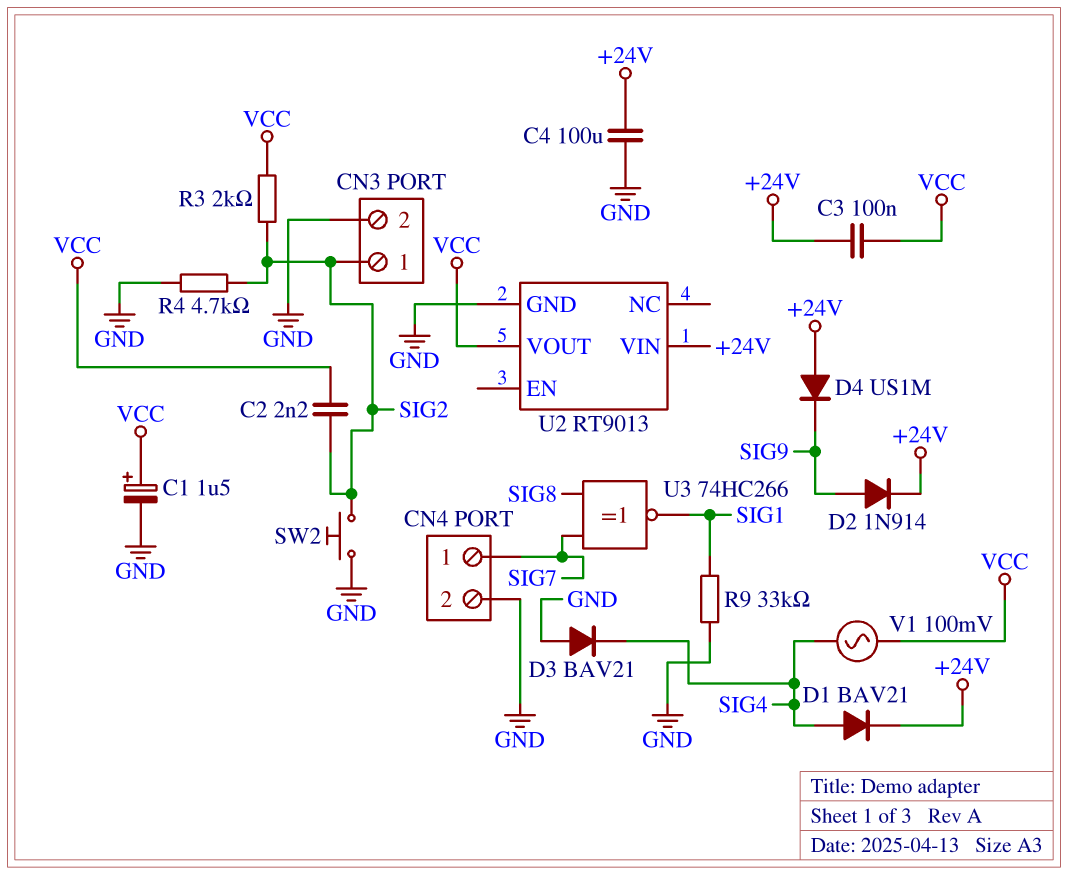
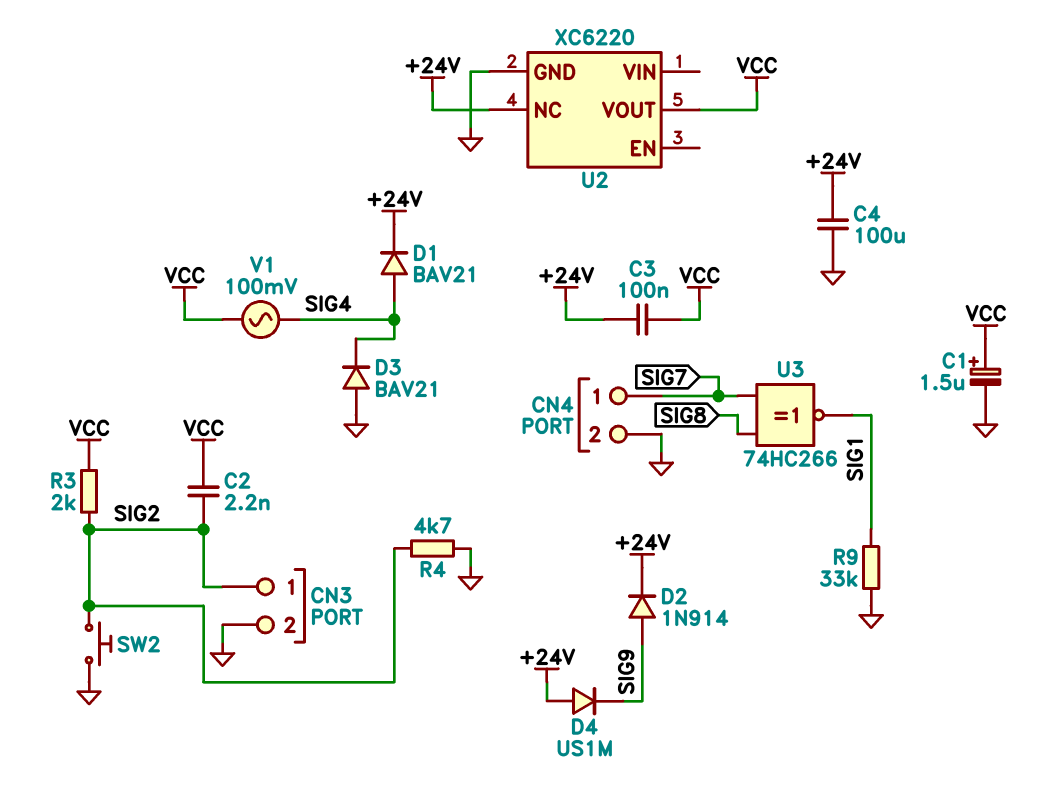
U2: RT9013 -> XC6220
U2 pin NC: none -> +24V
U2 pin VIN: +24V -> none

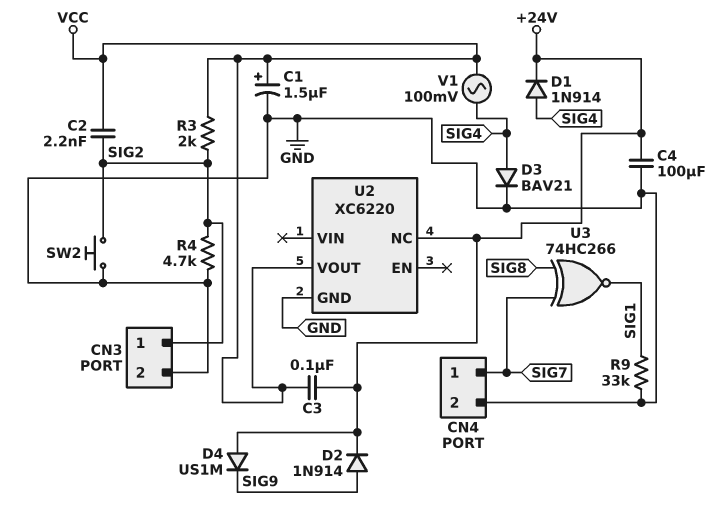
D1: diode BAV21 (A SIG4, K +24V) -> diode 1N914 (A SIG4, K +24V)
D3: diode BAV21 (A GND, K SIG4) -> diode BAV21 (A SIG4, K GND)

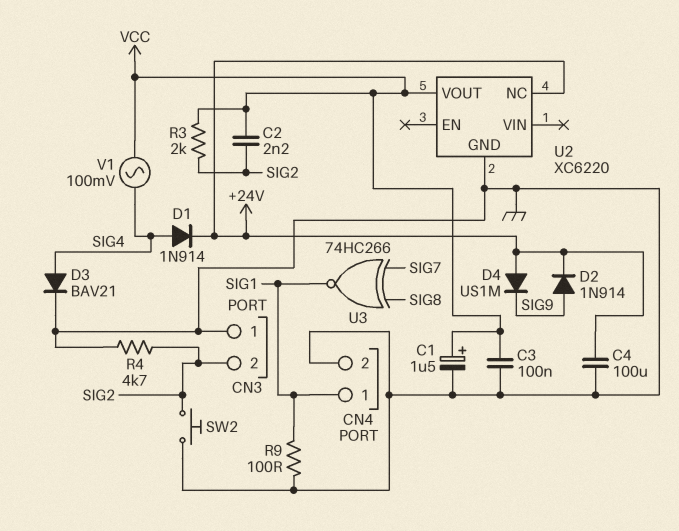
C3: 100nF (+24V, VCC) -> 100nF (GND, VCC)
CN3 pin 1: SIG2 -> GND
CN3 pin 2: GND -> SIG2
CN4 pin 1: SIG7 -> SIG1
R9: 33k (GND, SIG1) -> 100 (GND, SIG1)

